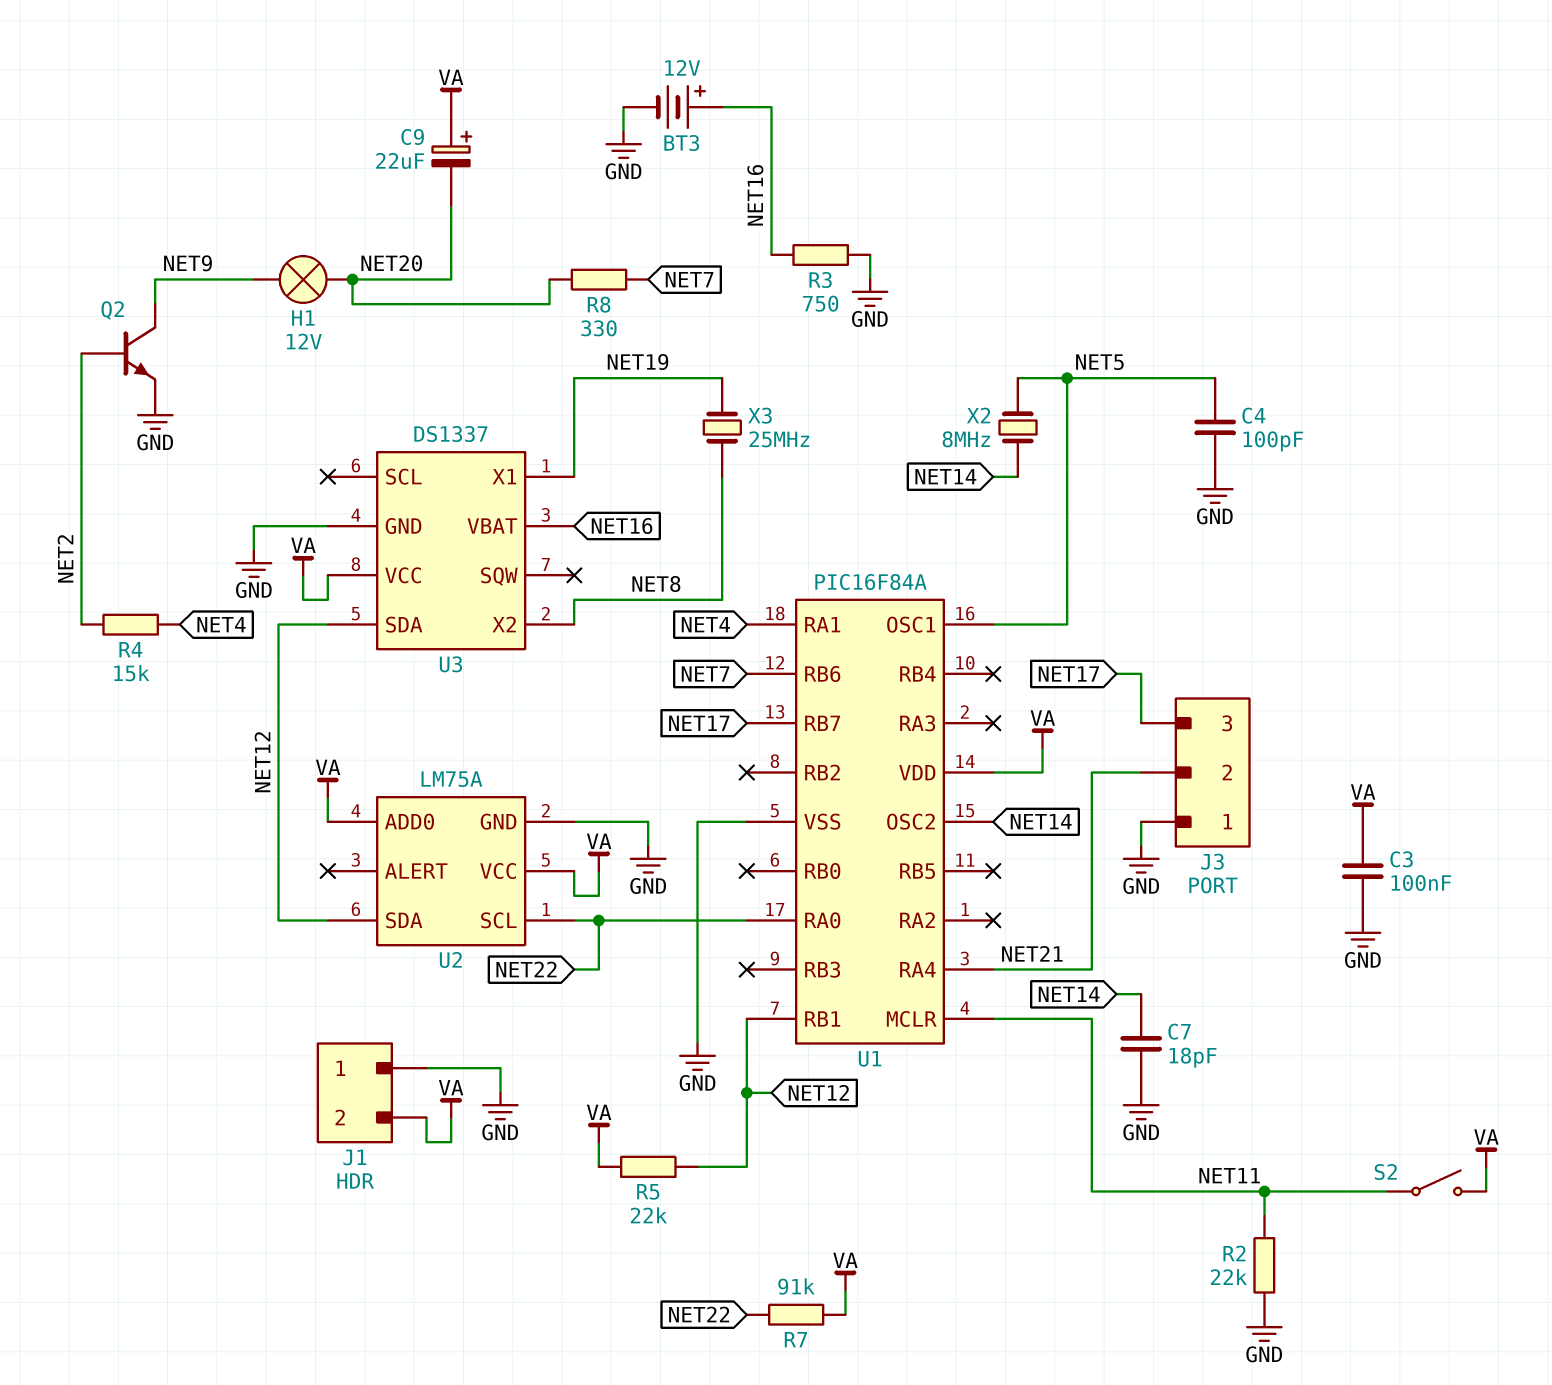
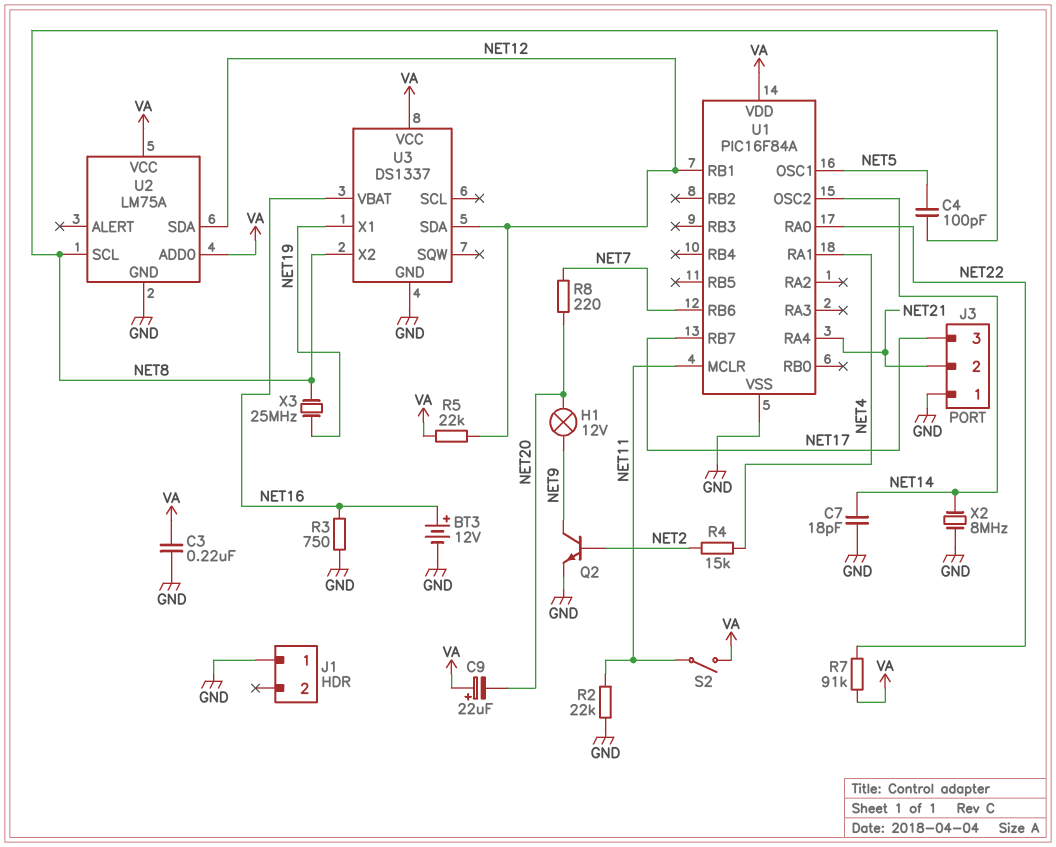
C3: 100nF (GND, VA) -> 220nF (GND, VA)
C4: 100pF (GND, NET5) -> 100pF (NET5, NET8)
J1 pin 2: VA -> none
R8: 330 (NET7, NET20) -> 220 (NET7, NET20)
U2 pin SCL: NET22 -> NET8
X2: 8MHz (NET5, NET14) -> 8MHz (GND, NET14)

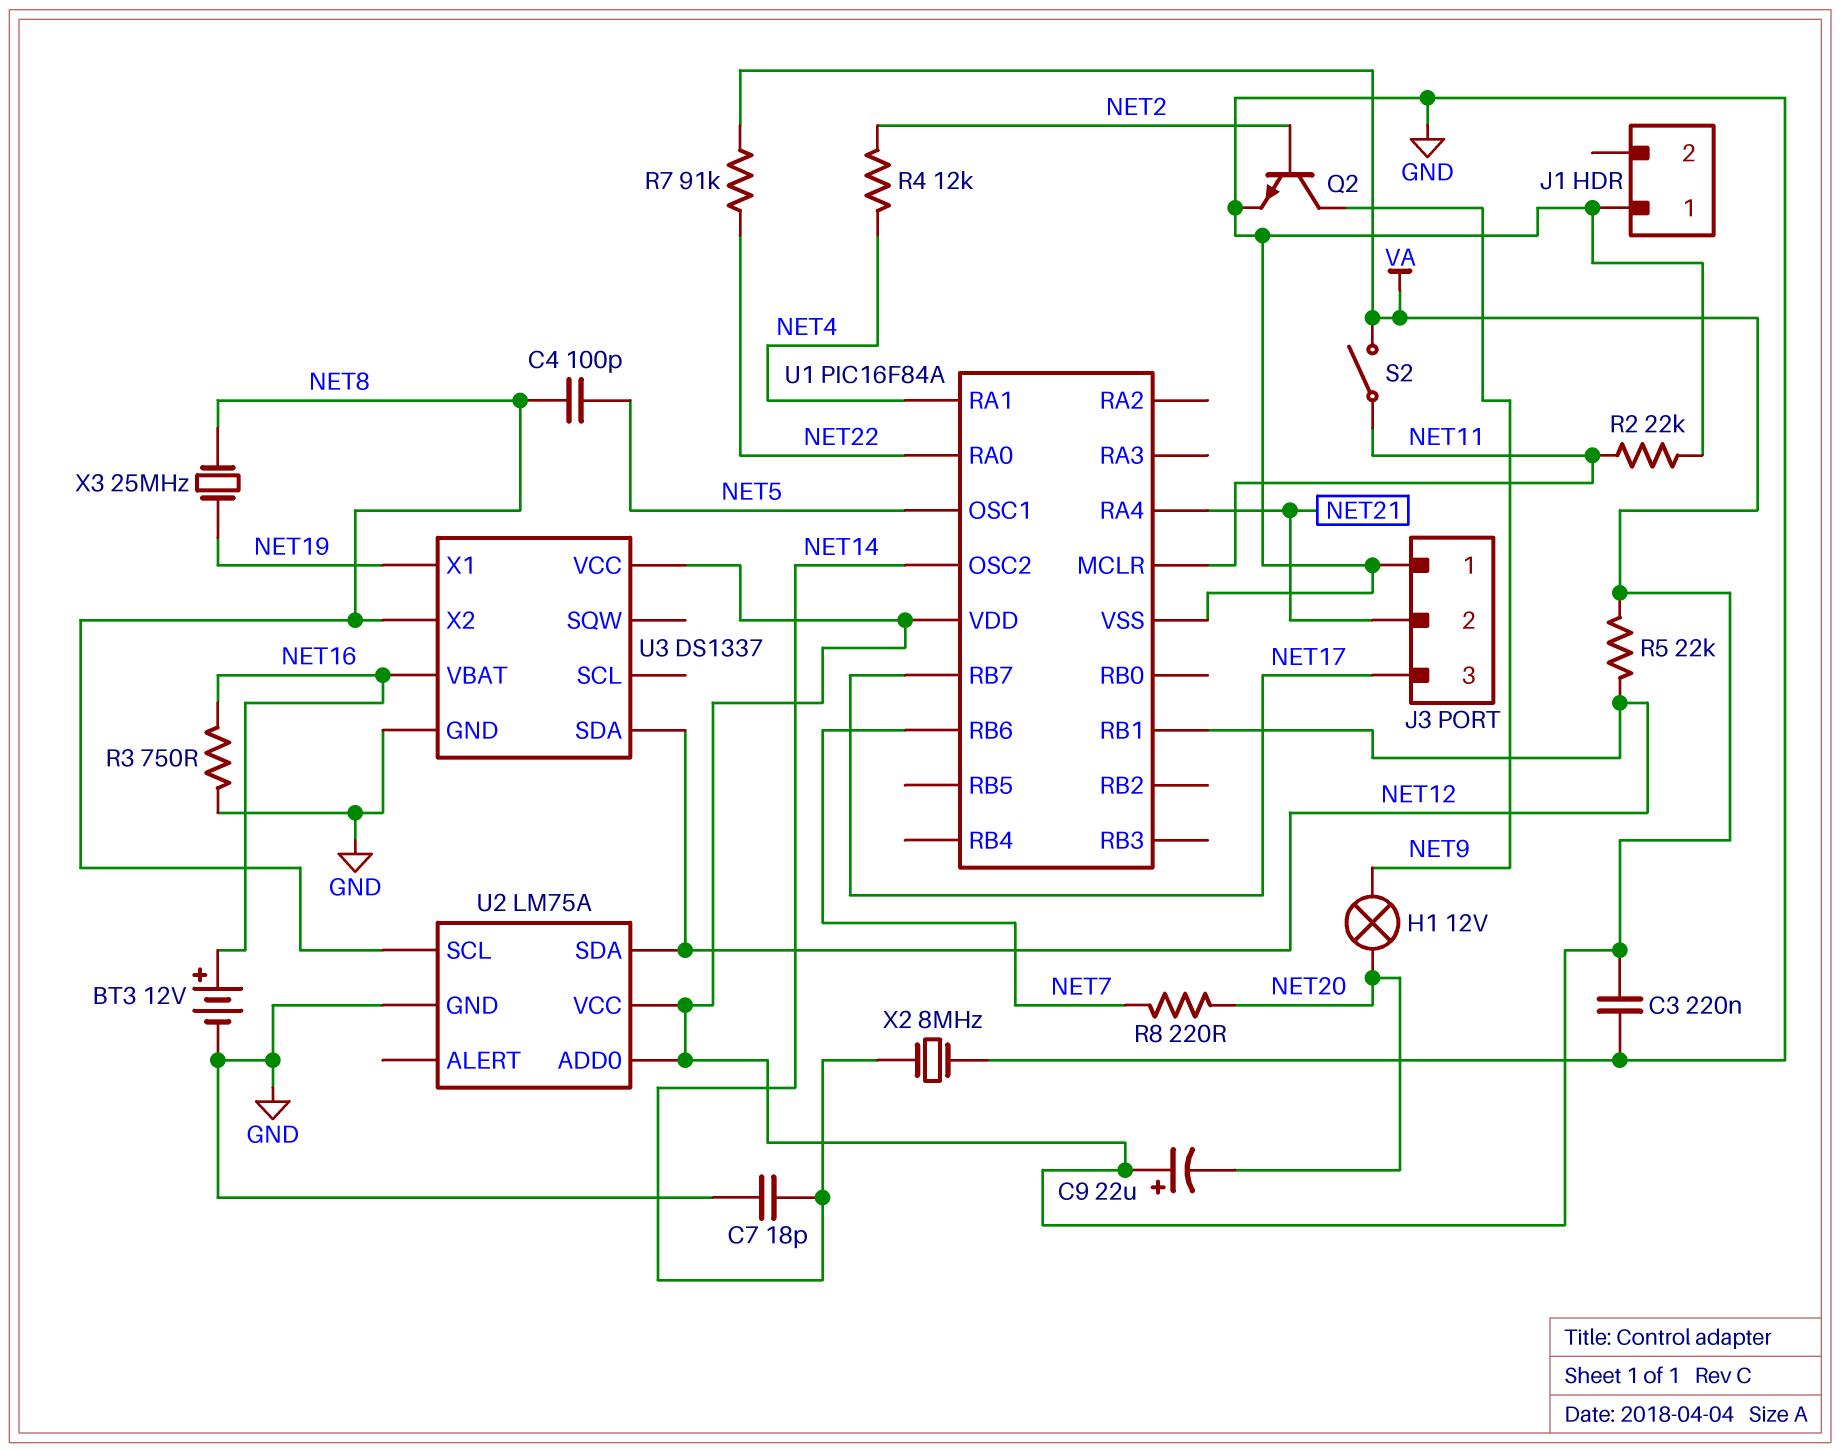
R4: 15k (NET2, NET4) -> 12k (NET2, NET4)

